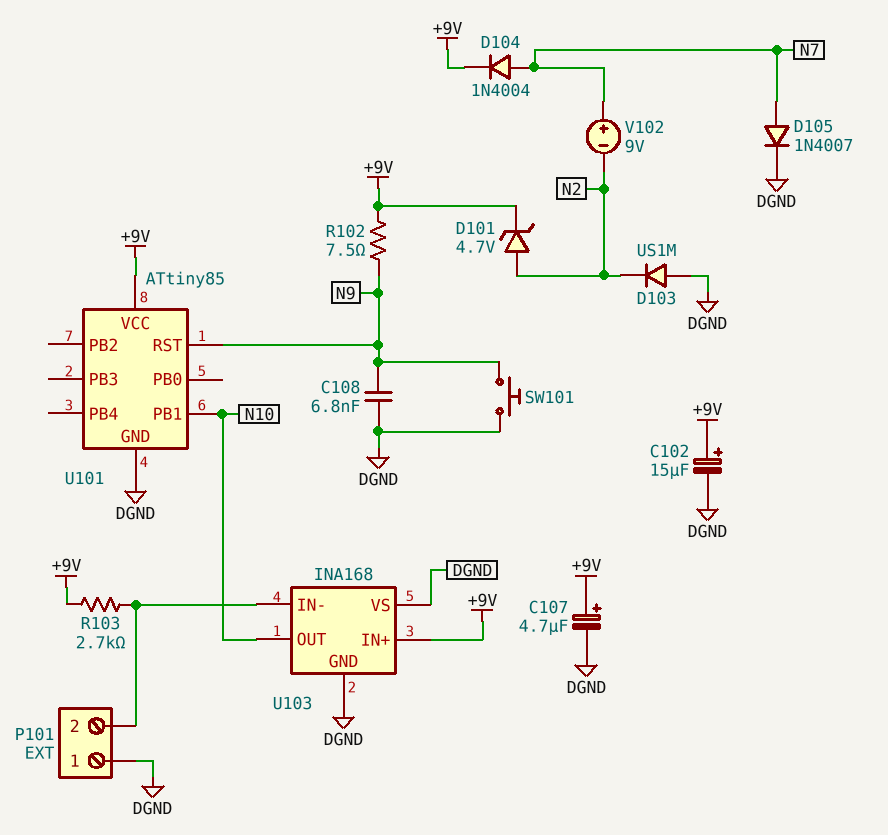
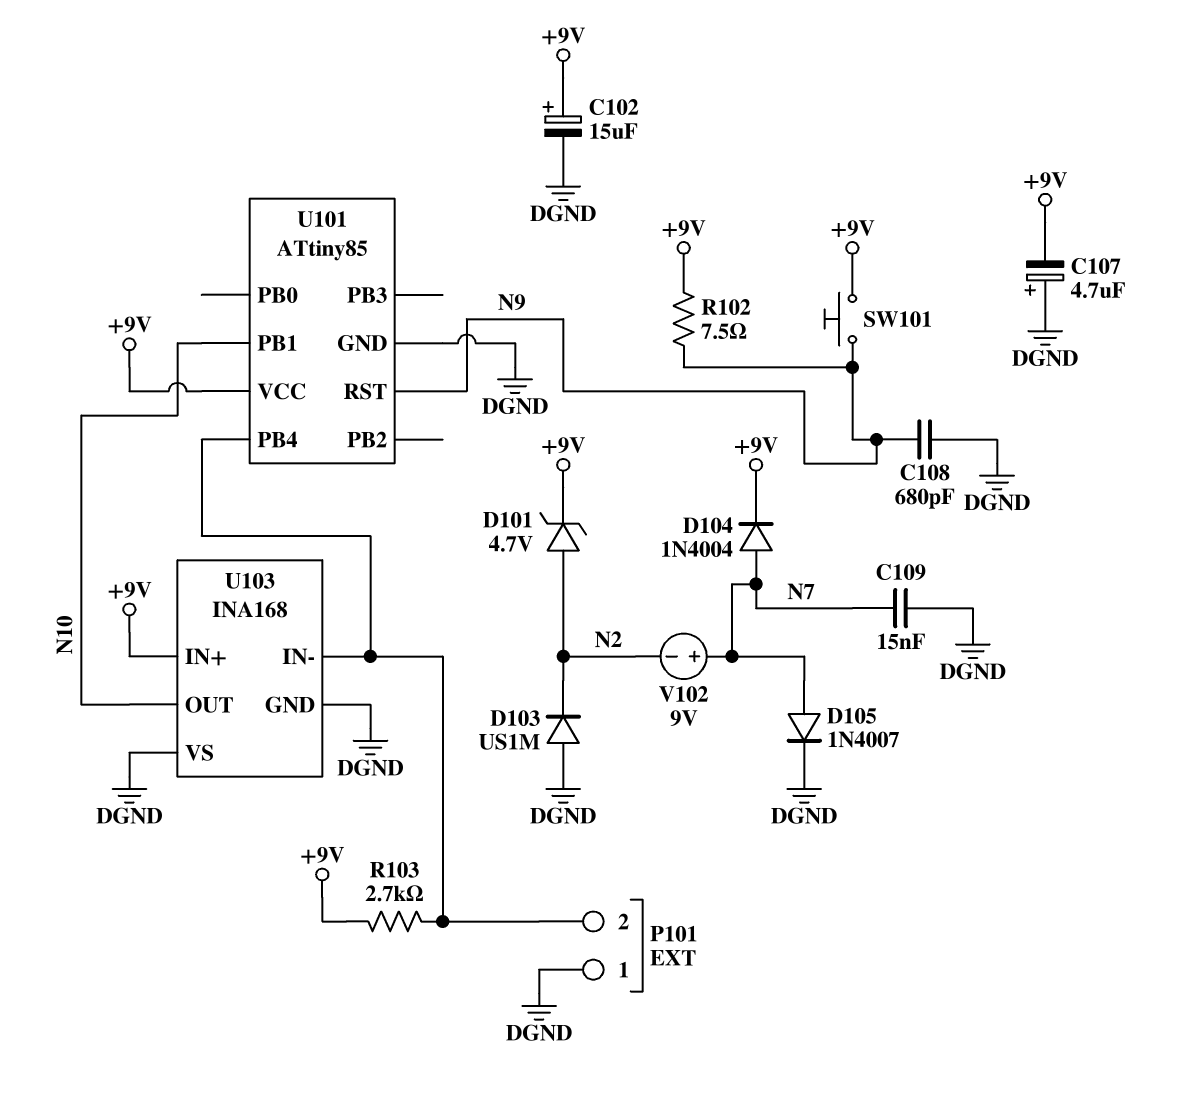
C107: 4.7uF (plus +9V, minus DGND) -> 4.7uF (plus DGND, minus +9V)
C108: 6.8nF (DGND, N9) -> 680pF (DGND, N9)
C109: none -> 15nF (DGND, N7)
SW101: button (DGND, N9) -> button (+9V, N9)
U101 pin PB4: none -> P101/2

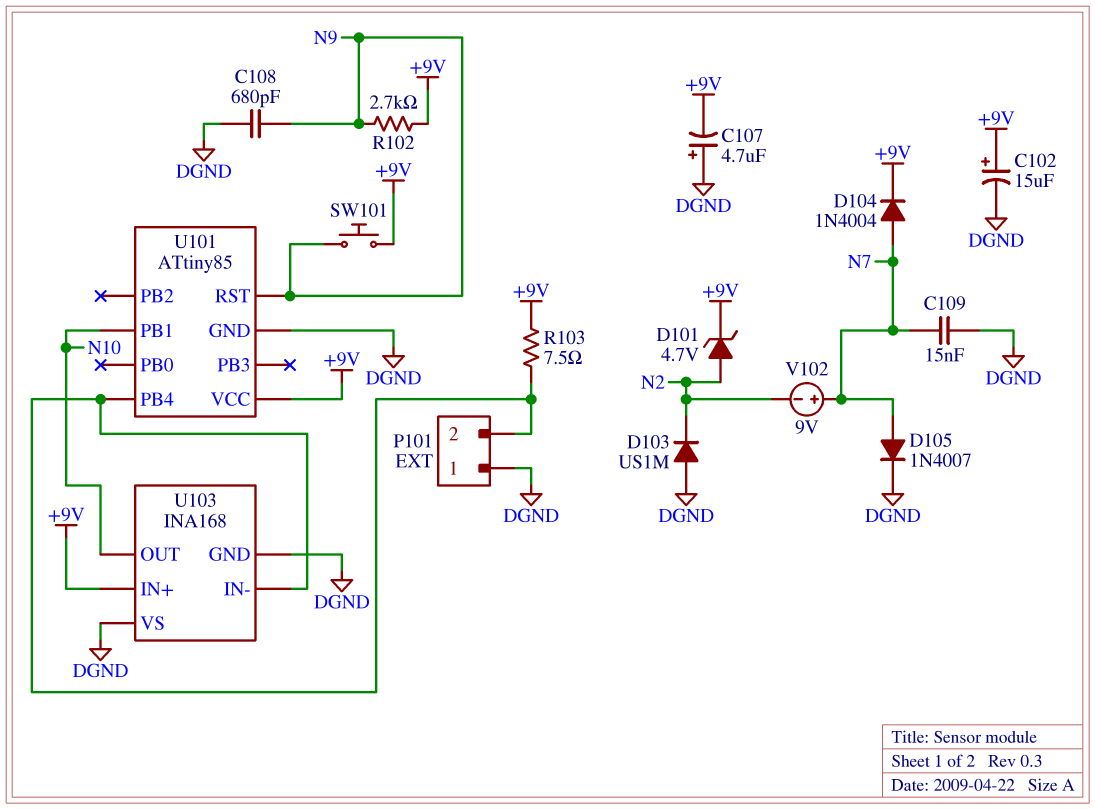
R102: 7.5 (+9V, N9) -> 2.7k (+9V, N9)
R103: 2.7k (+9V, P101/2) -> 7.5 (+9V, P101/2)

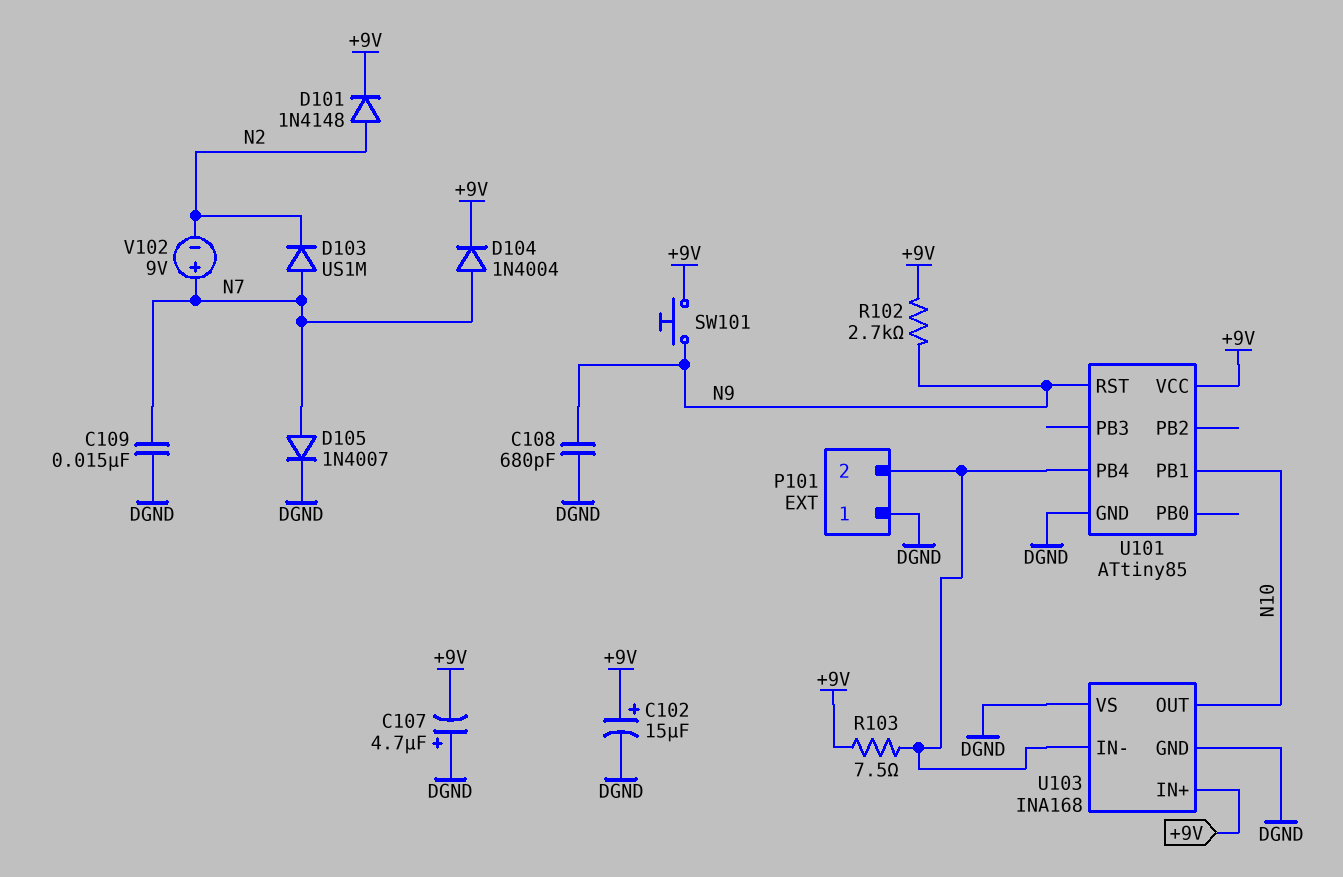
D101: zener 4.7V (A N2, K +9V) -> diode 1N4148 (A N2, K +9V)
D103: diode US1M (A DGND, K N2) -> diode US1M (A N7, K N2)

